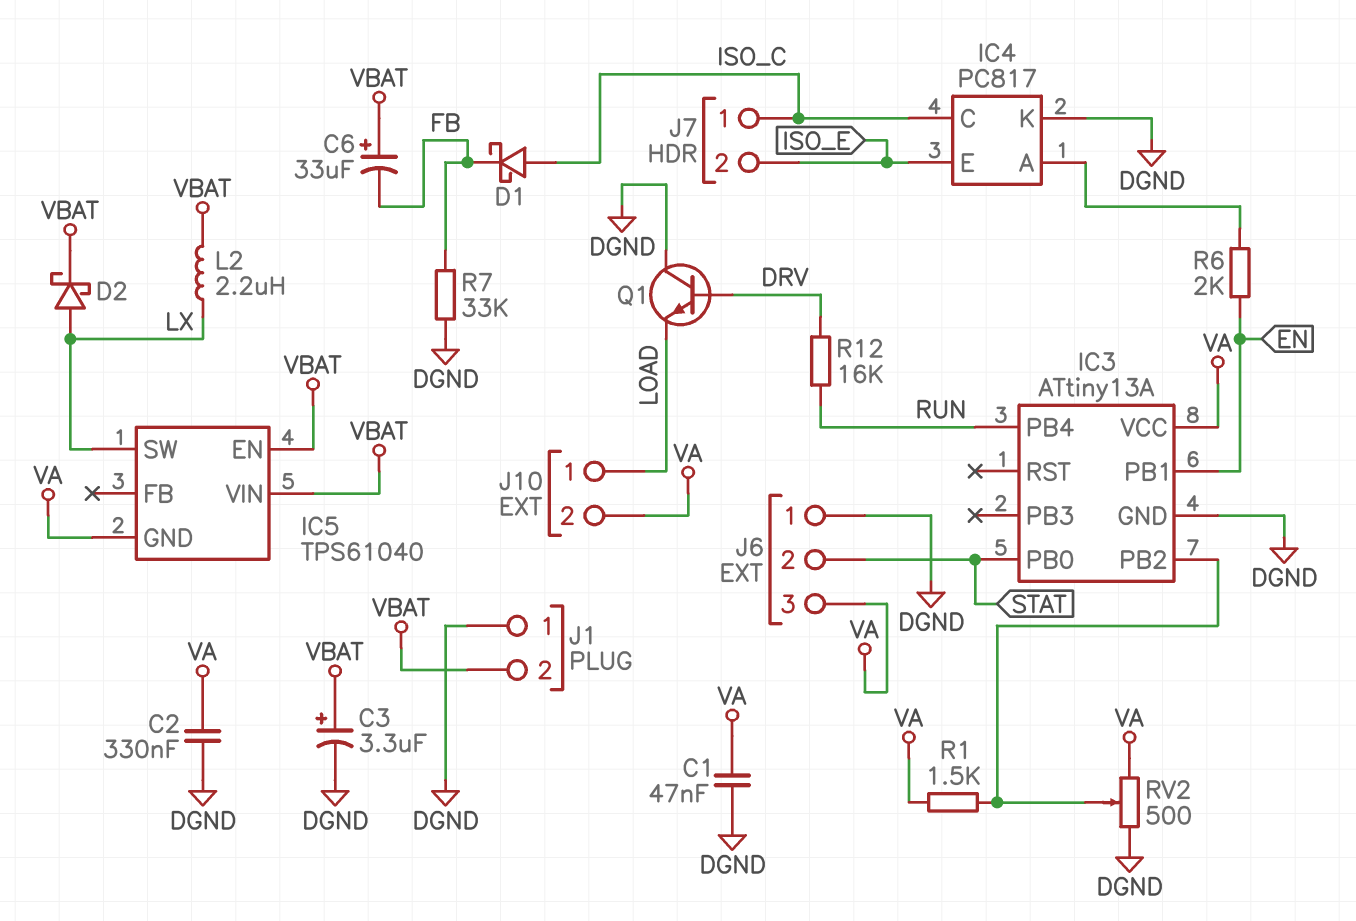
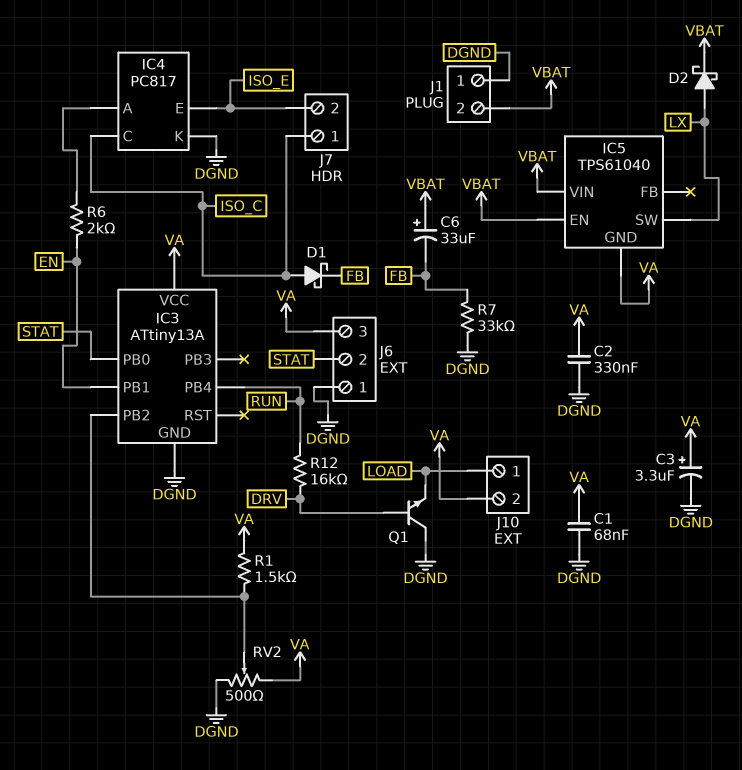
C1: 47nF (DGND, VA) -> 68nF (DGND, VA)
C3: 3.3uF (plus VBAT, minus DGND) -> 3.3uF (plus VA, minus DGND)
L2: 2.2uH (LX, VBAT) -> none

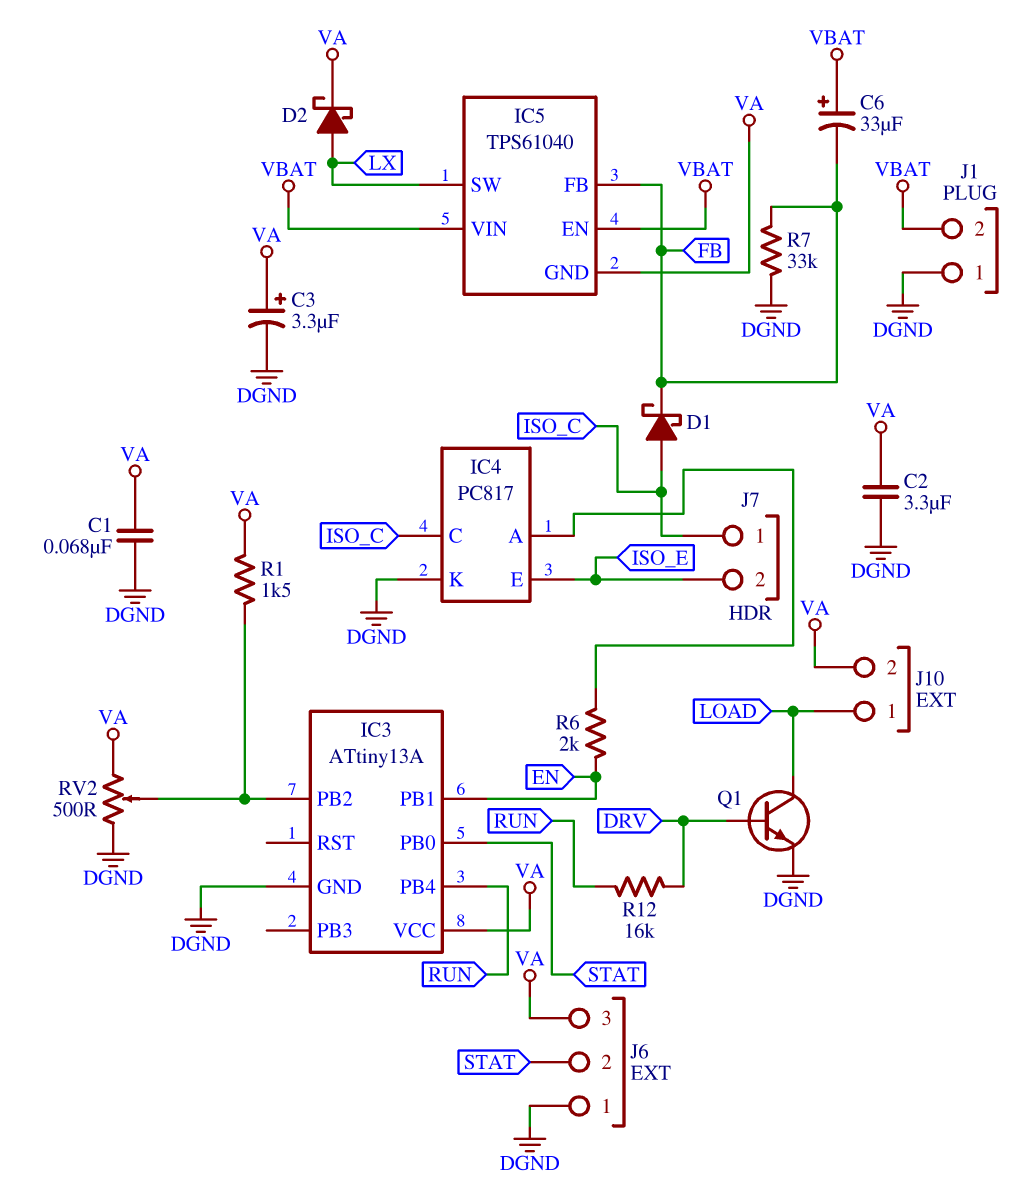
C2: 330nF (DGND, VA) -> 3.3uF (DGND, VA)
D2: schottky (A LX, K VBAT) -> schottky (A LX, K VA)
IC5 pin FB: none -> FB
Q1: NPN (B DRV, C DGND, E LOAD) -> NPN (B DRV, C LOAD, E DGND)

